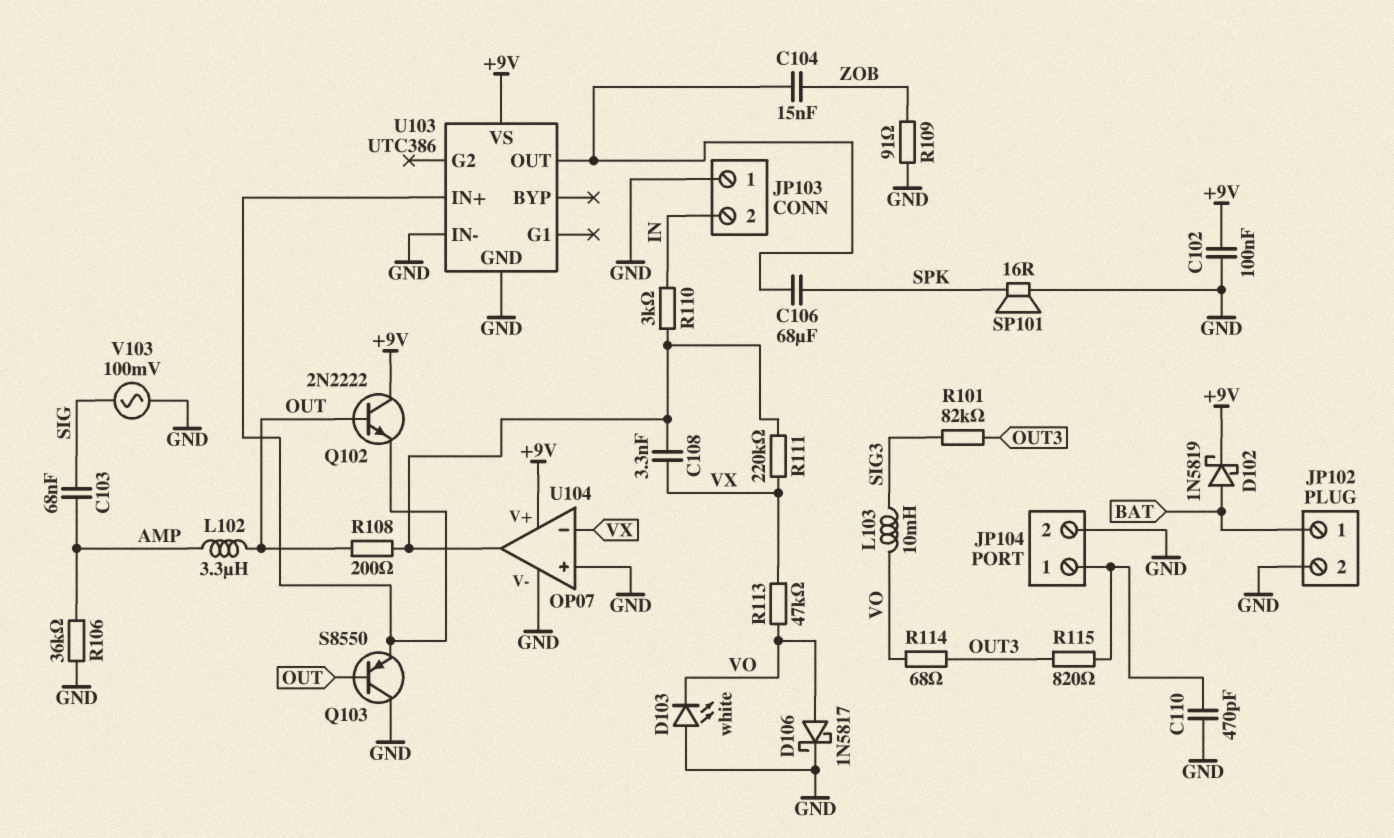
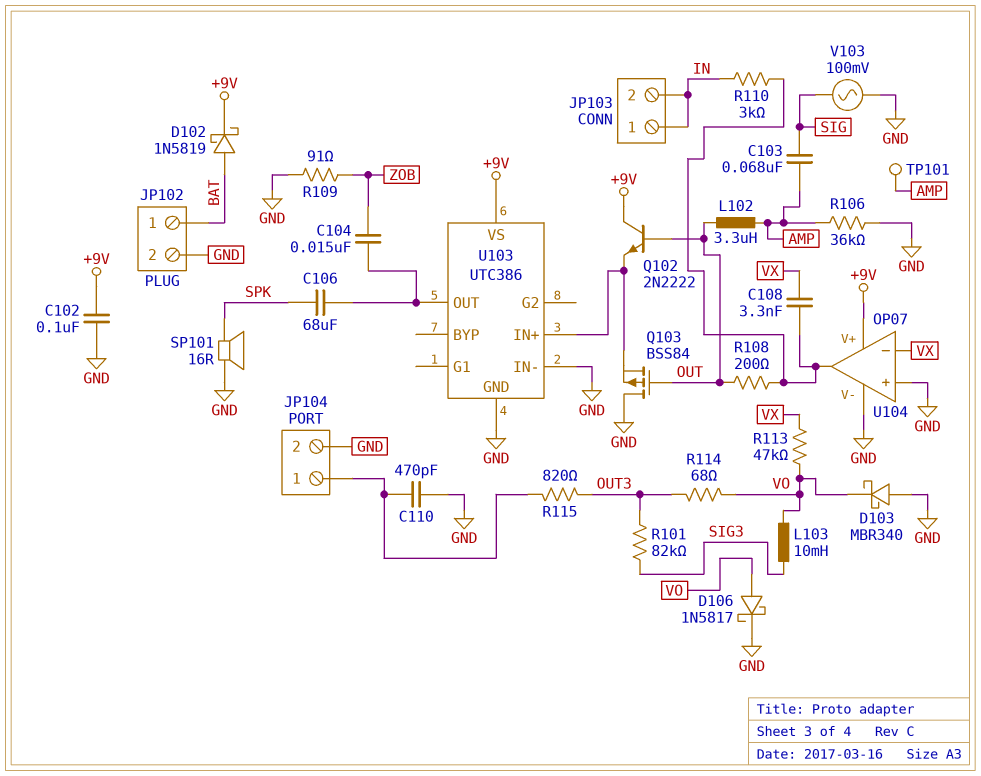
D103: LED white (A GND, K VO) -> schottky MBR340 (A GND, K VO)
JP103 pin 1: GND -> IN
Q103: PNP S8550 (B OUT, C GND, E U103/IN+) -> PMOS BSS84 (G OUT, D GND, S U103/IN+)
R111: 220k (U104/out, VX) -> none
TP101: none -> test point (AMP)

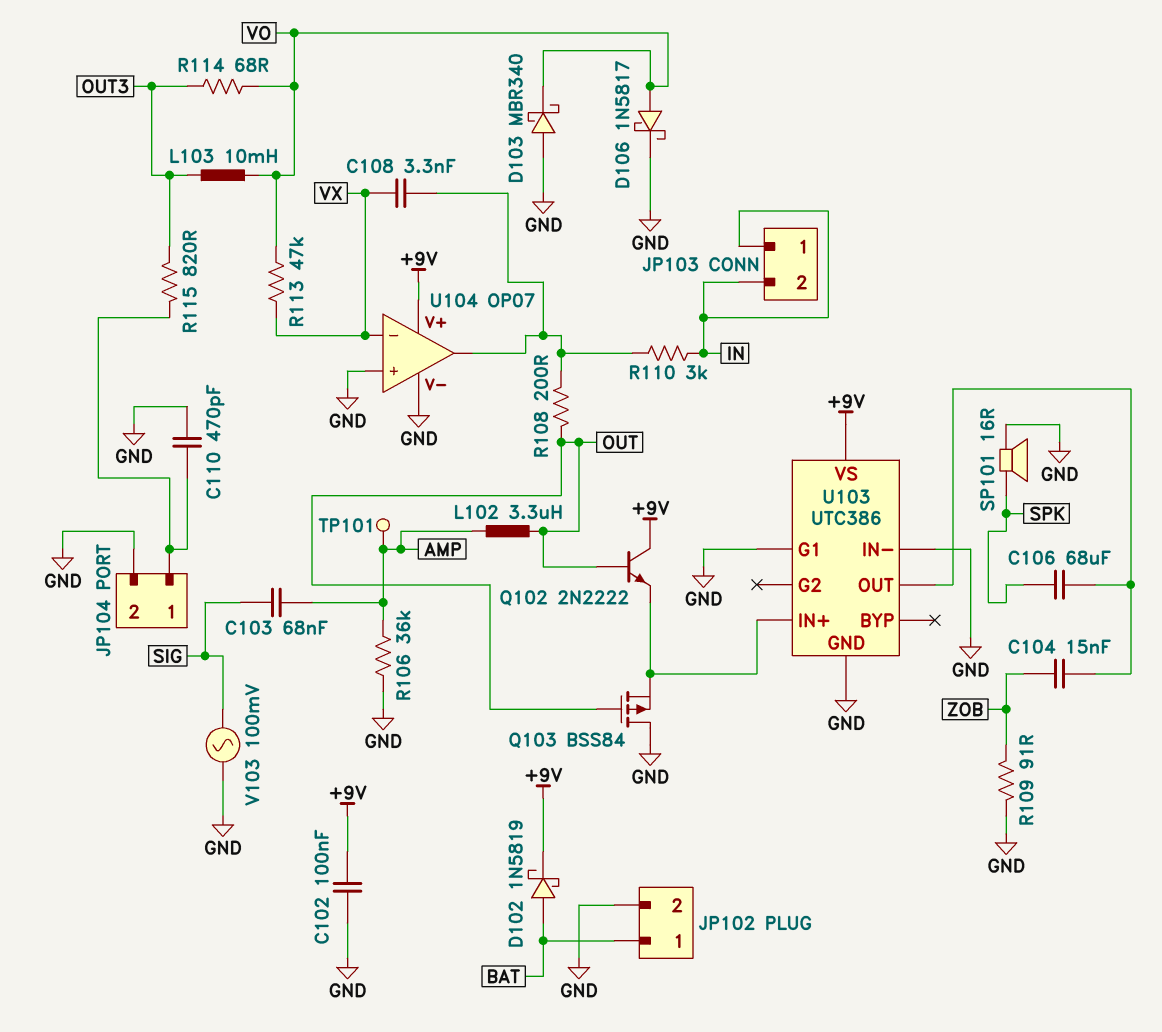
L103: 10mH (SIG3, VO) -> 10mH (OUT3, VO)
R101: 82k (OUT3, SIG3) -> none
U103 pin G1: none -> GND

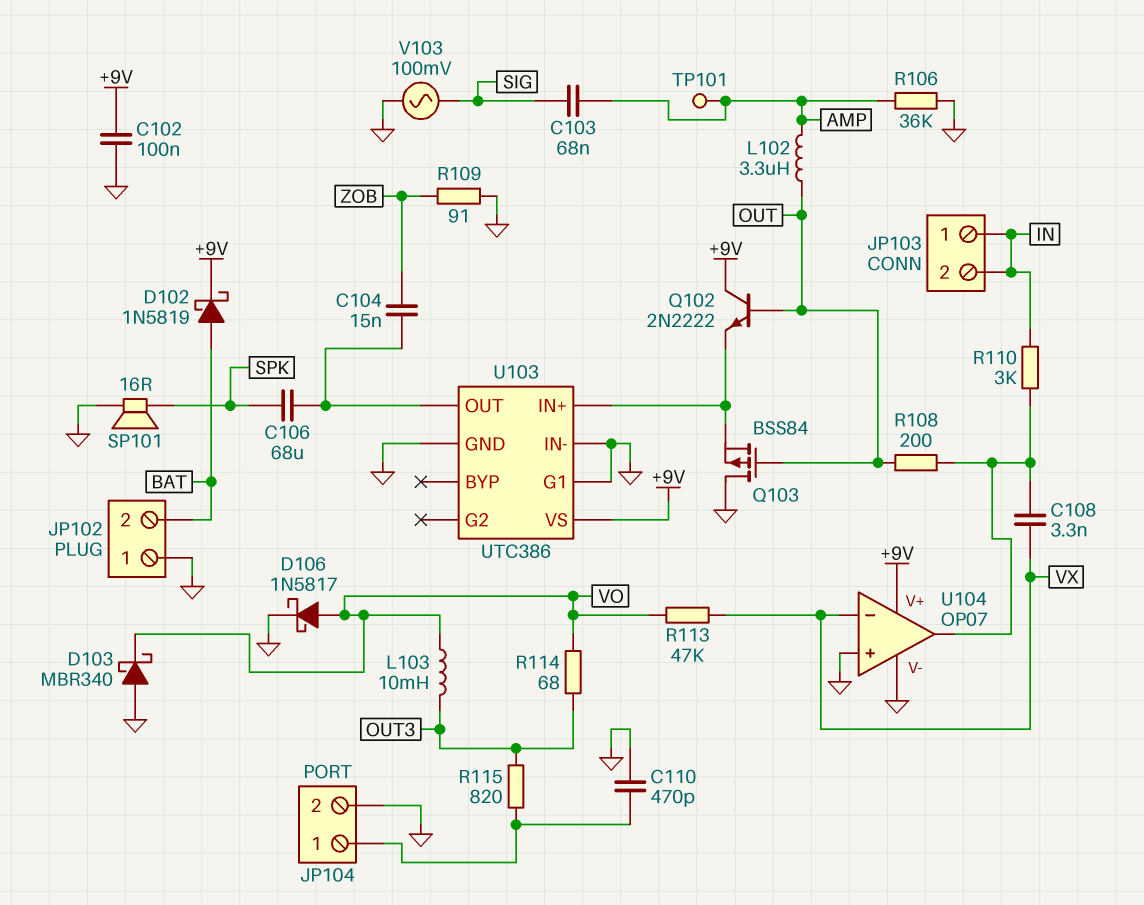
JP102 pin 1: BAT -> GND
JP102 pin 2: GND -> BAT

